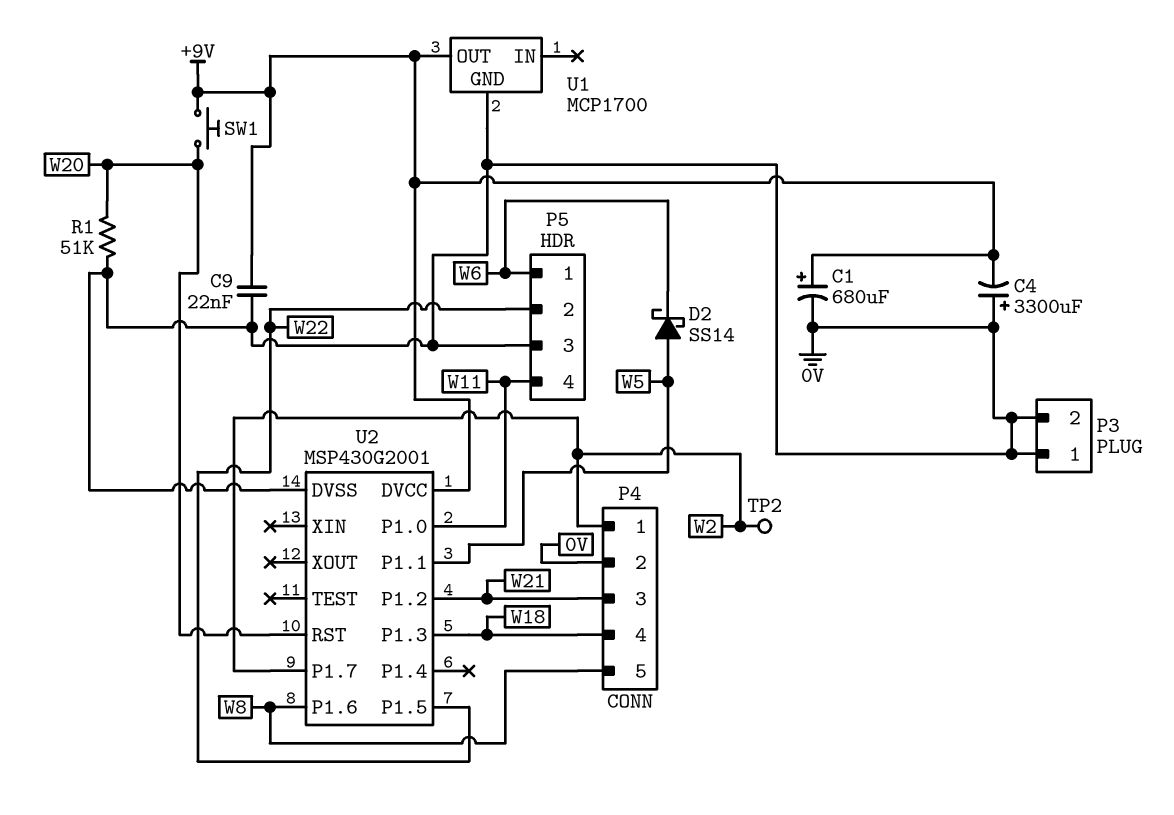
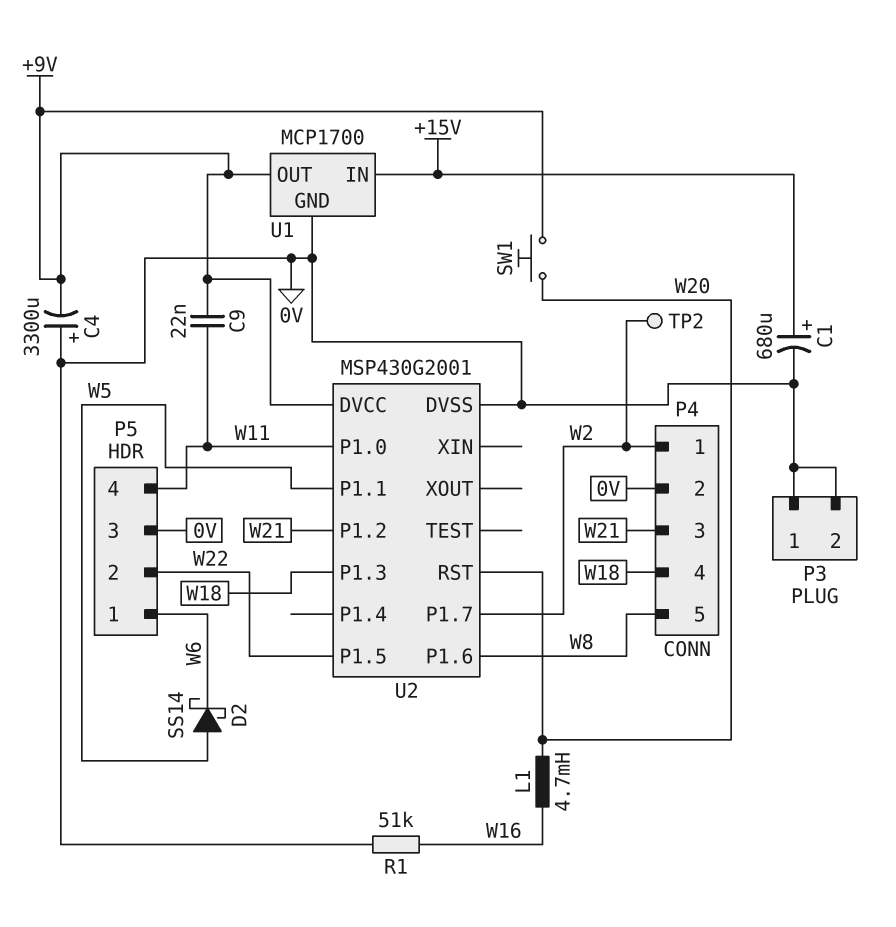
C1: 680uF (plus +9V, minus 0V) -> 680uF (plus +15V, minus 0V)
C9: 22nF (+9V, 0V) -> 22nF (+9V, W11)
L1: none -> 4.7mH (W16, W20)
R1: 51k (0V, W20) -> 51k (0V, W16)
U1 pin IN: none -> +15V

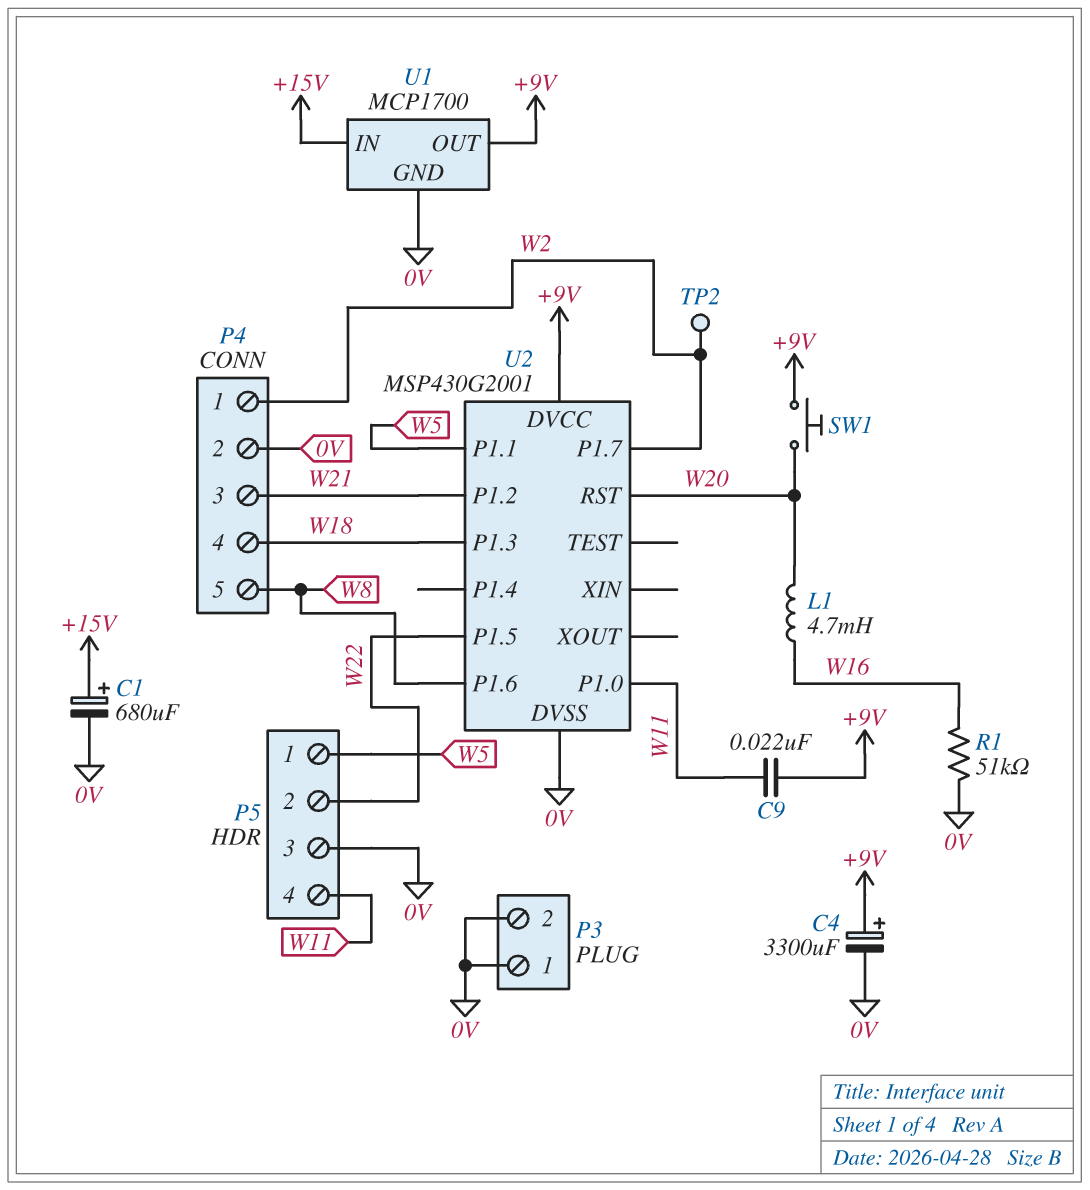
C4: 3300uF (plus 0V, minus +9V) -> 3300uF (plus +9V, minus 0V)
D2: schottky SS14 (A W5, K W6) -> none
P5 pin 1: W6 -> W5

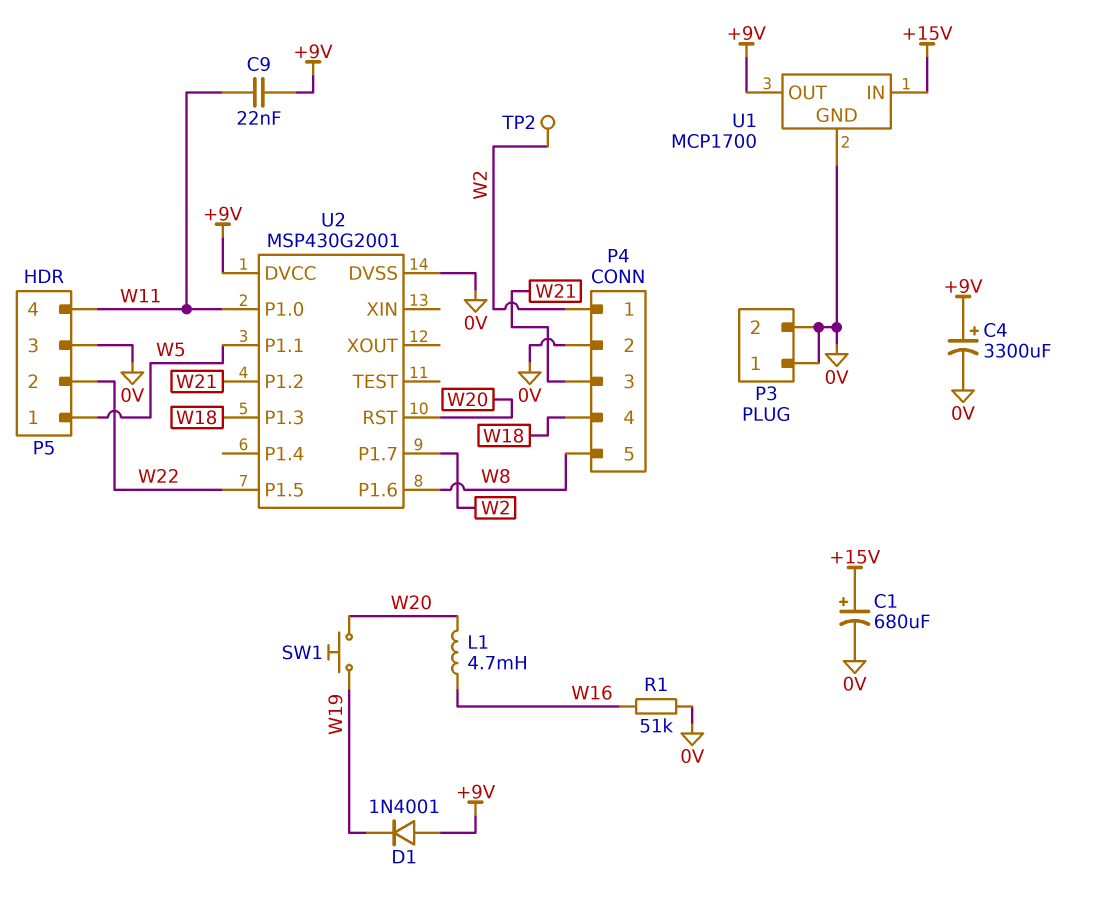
D1: none -> diode 1N4001 (A +9V, K W19)
SW1: button (+9V, W20) -> button (W19, W20)

